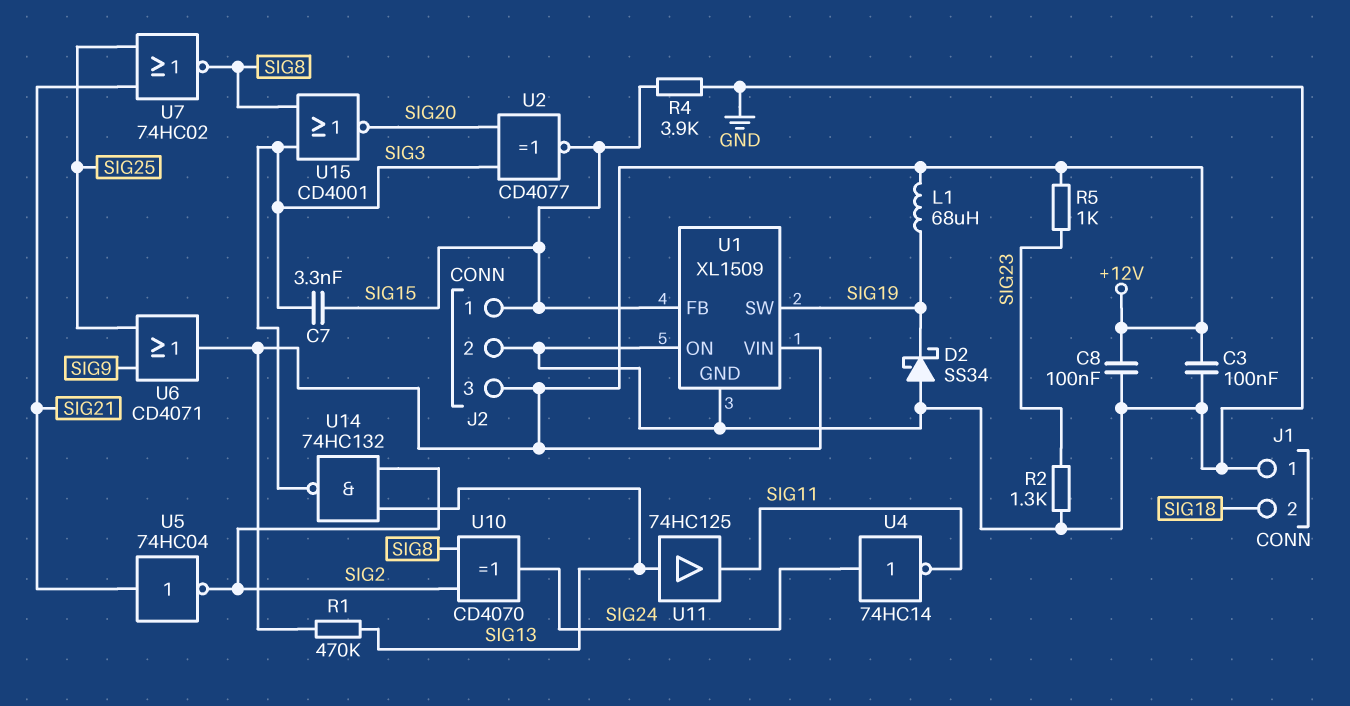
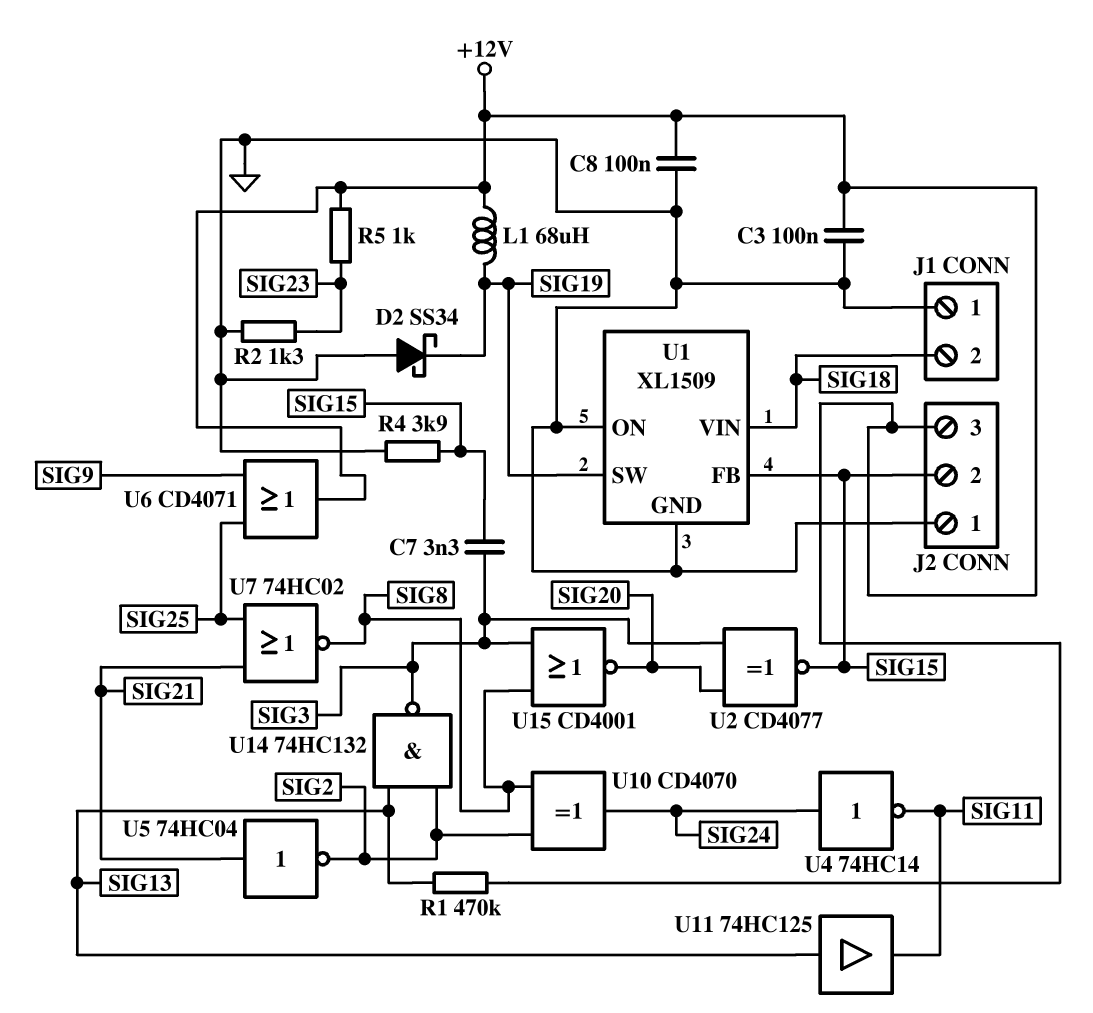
J2 pin 1: SIG15 -> GND
J2 pin 2: GND -> SIG15
U1 pin VIN: +12V -> SIG18

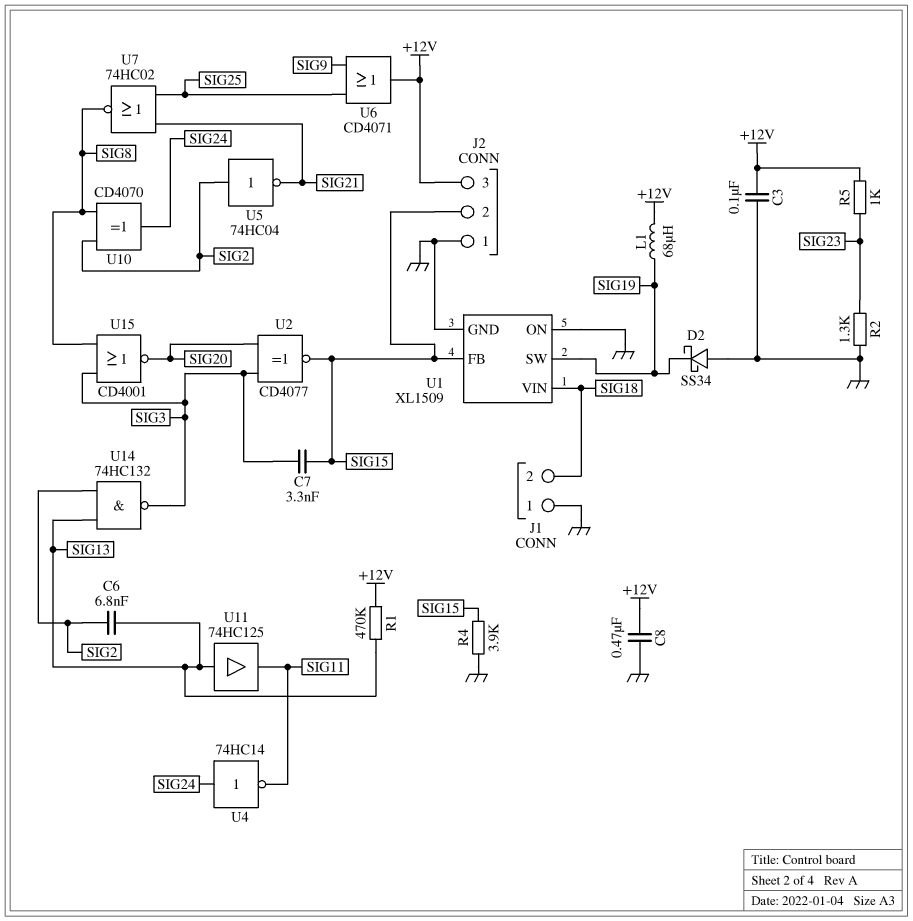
C6: none -> 6.8nF (SIG2, SIG13)
C8: 100nF (+12V, GND) -> 470nF (+12V, GND)
U5: NOT 74HC04 (in SIG21, out SIG2) -> NOT 74HC04 (in SIG2, out SIG21)

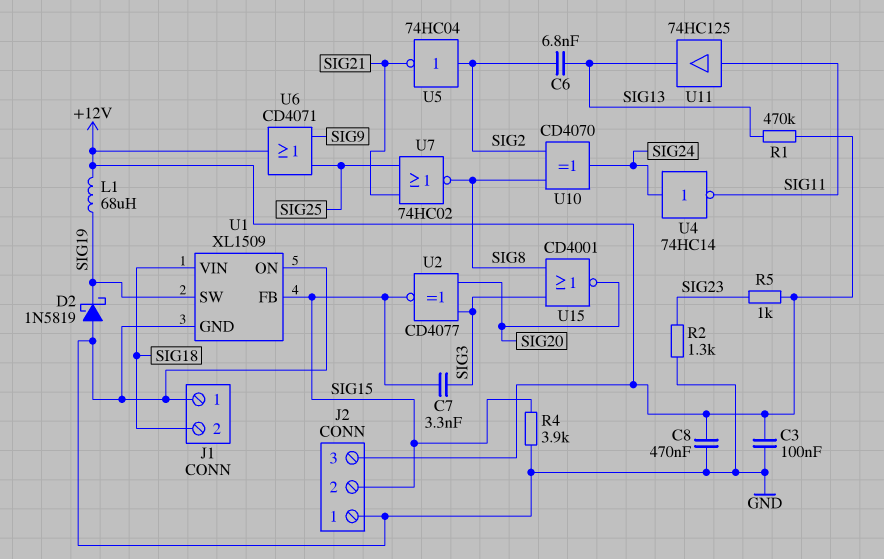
D2: schottky SS34 (A GND, K SIG19) -> schottky 1N5819 (A GND, K SIG19)
U11: buffer 74HC125 (in SIG13, out SIG11) -> buffer 74HC125 (in SIG11, out SIG13)
U14: NAND 74HC132 (in SIG2, in SIG13, out SIG3) -> none

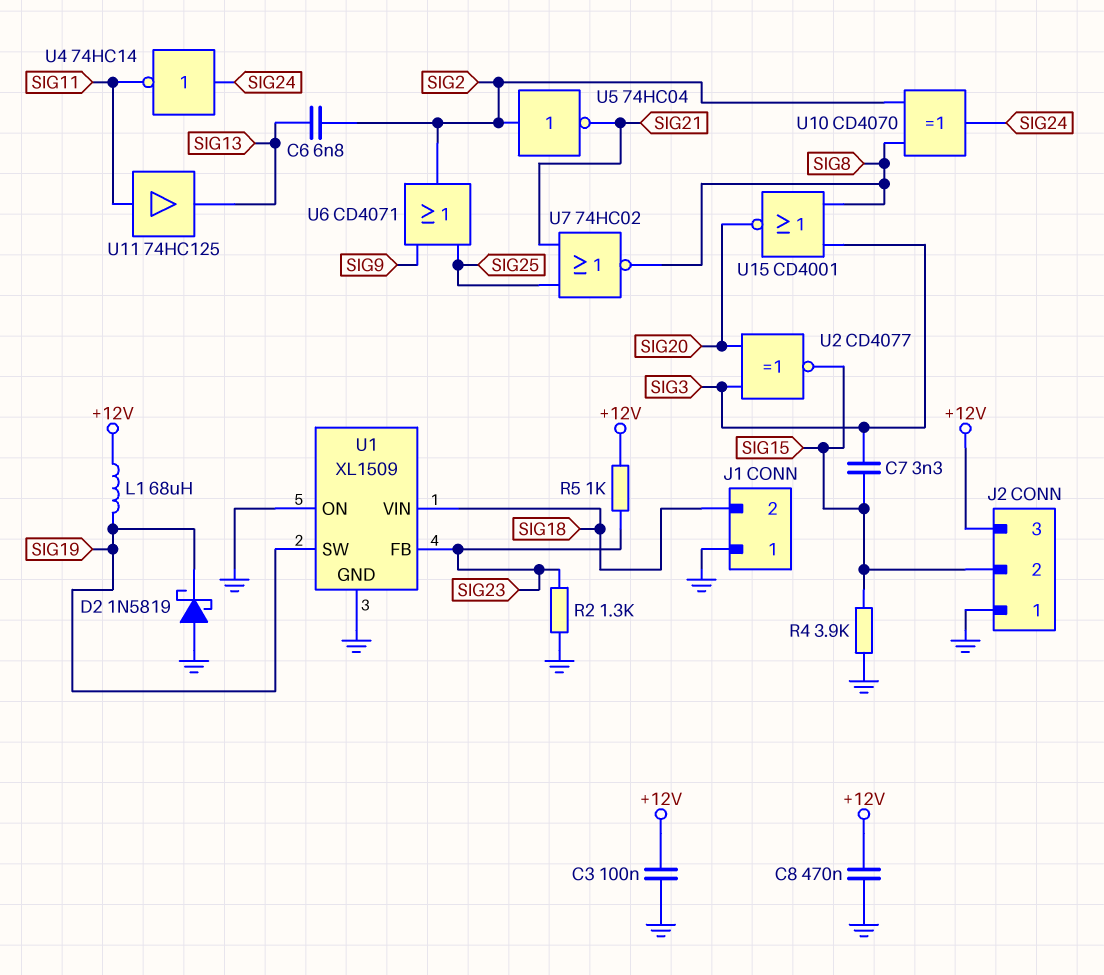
R1: 470k (+12V, SIG13) -> none
U1 pin FB: SIG15 -> SIG23
U6: OR CD4071 (in SIG9, in SIG25, out +12V) -> OR CD4071 (in SIG9, in SIG25, out SIG2)

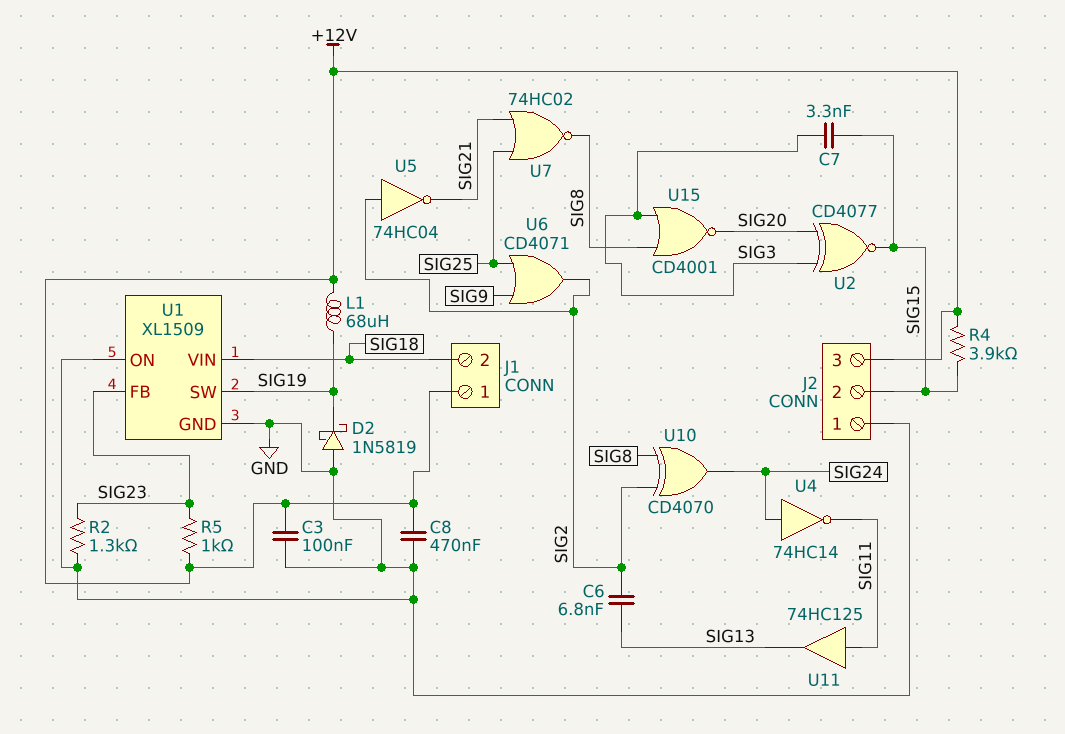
J1 pin 1: GND -> +12V
R4: 3.9k (GND, SIG15) -> 3.9k (+12V, SIG15)

